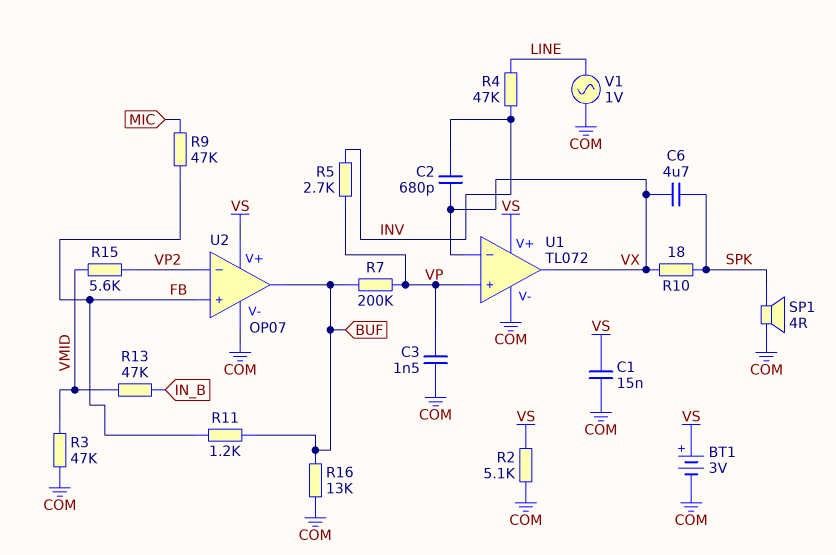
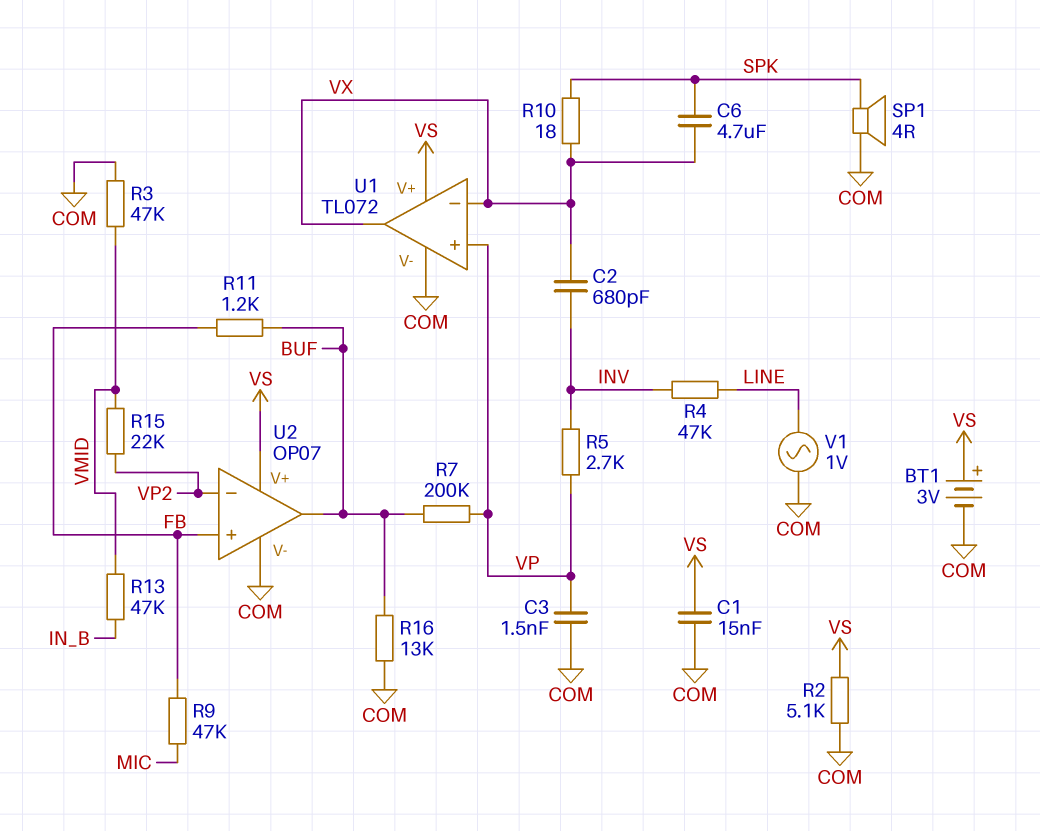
R15: 5.6k (VMID, VP2) -> 22k (VMID, VP2)

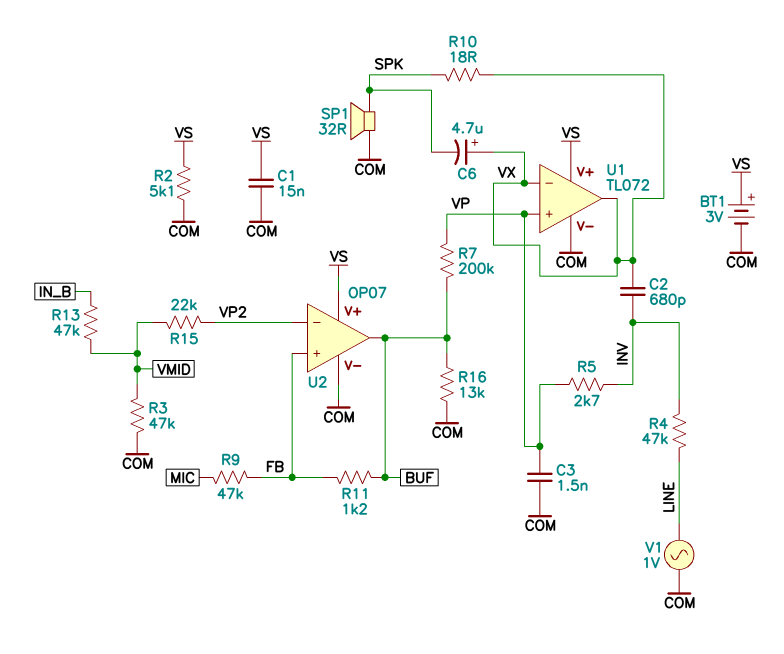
C6: 4.7uF (SPK, VX) -> 4.7uF (plus VX, minus SPK)
SP1: speaker 4R (COM, SPK) -> speaker 32R (COM, SPK)

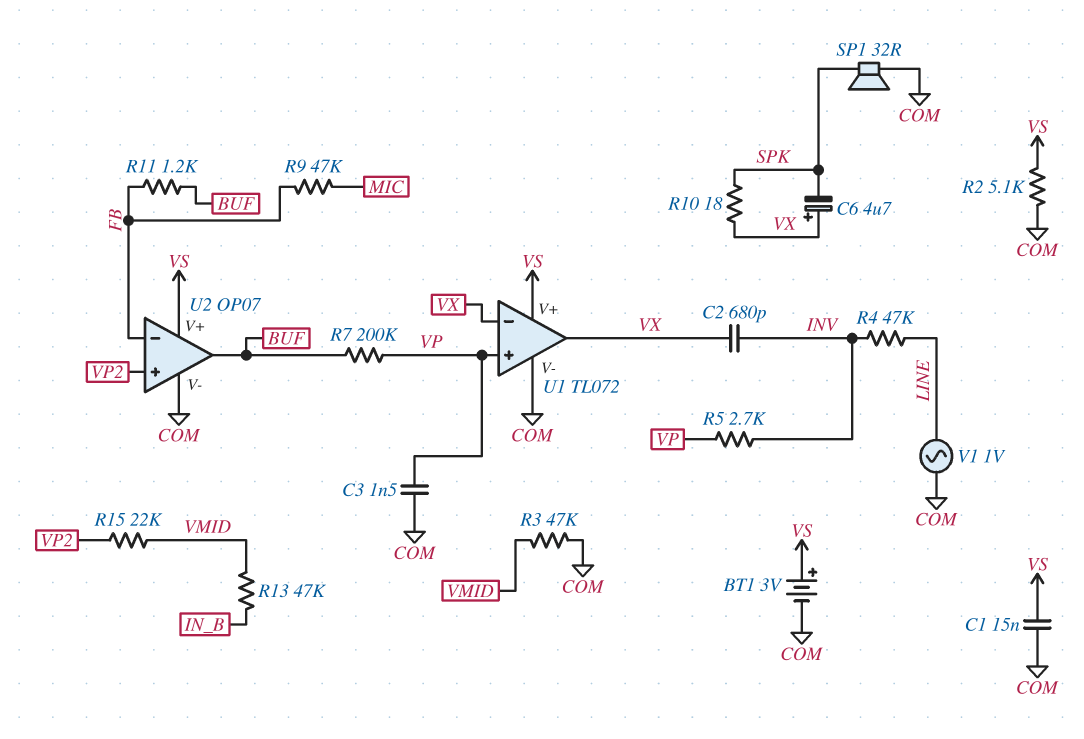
R16: 13k (BUF, COM) -> none
U2 pin in+: FB -> VP2
U2 pin in-: VP2 -> FB

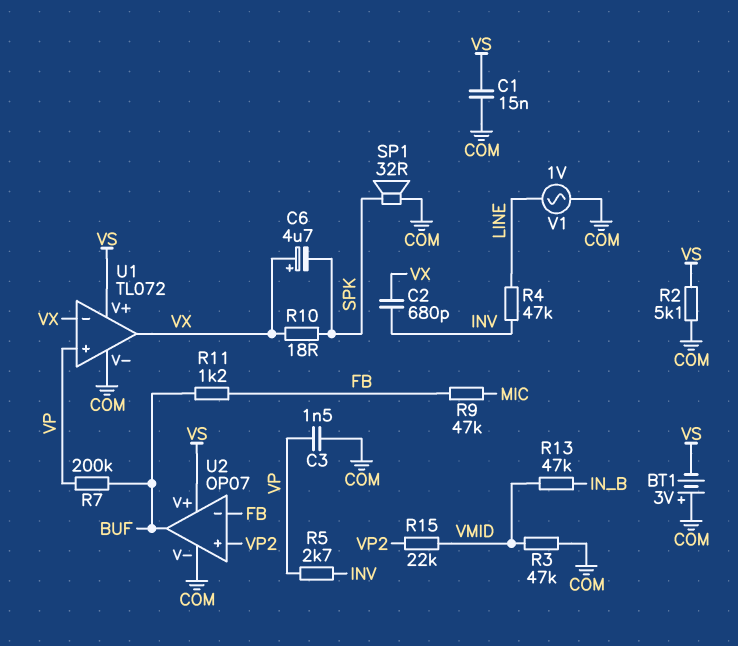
BT1: 3V (plus VS, minus COM) -> 3V (plus COM, minus VS)

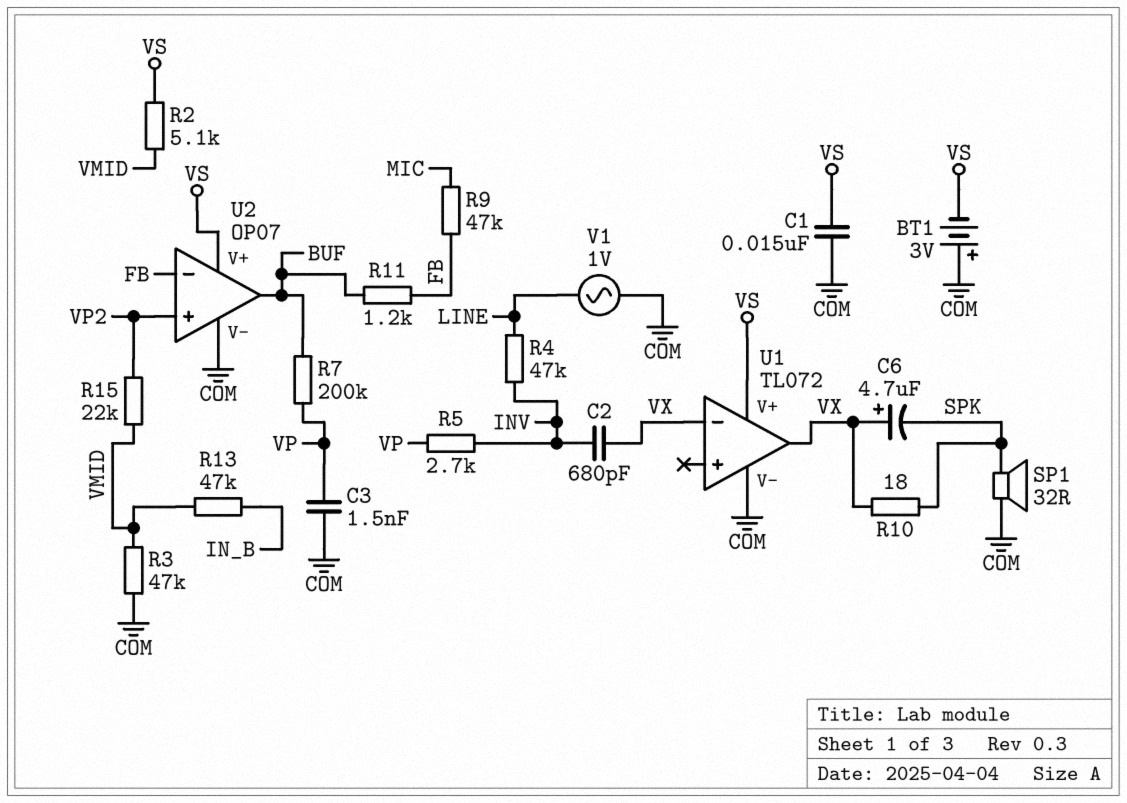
R2: 5.1k (COM, VS) -> 5.1k (VMID, VS)
U1 pin in+: VP -> none

